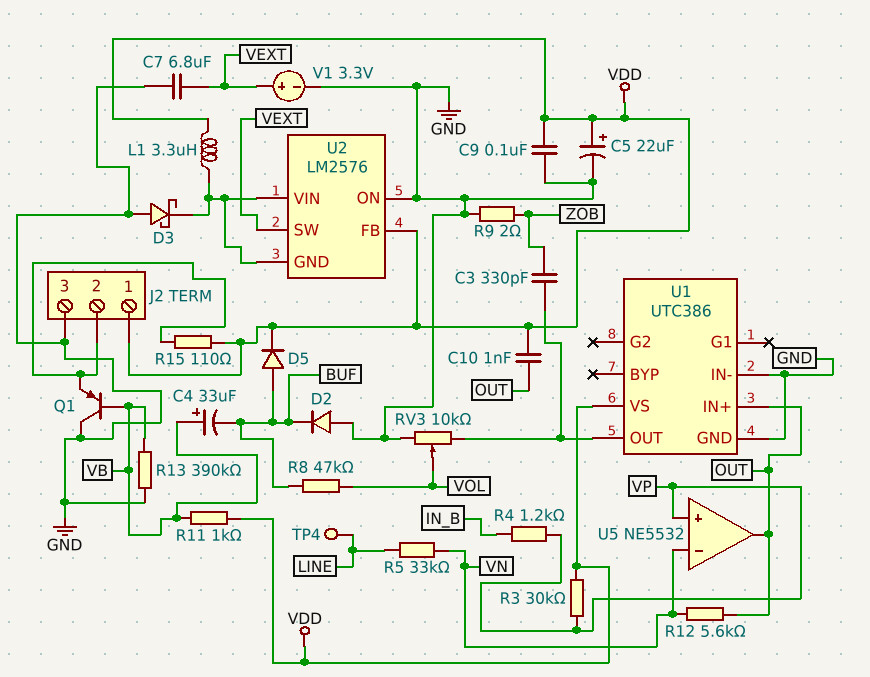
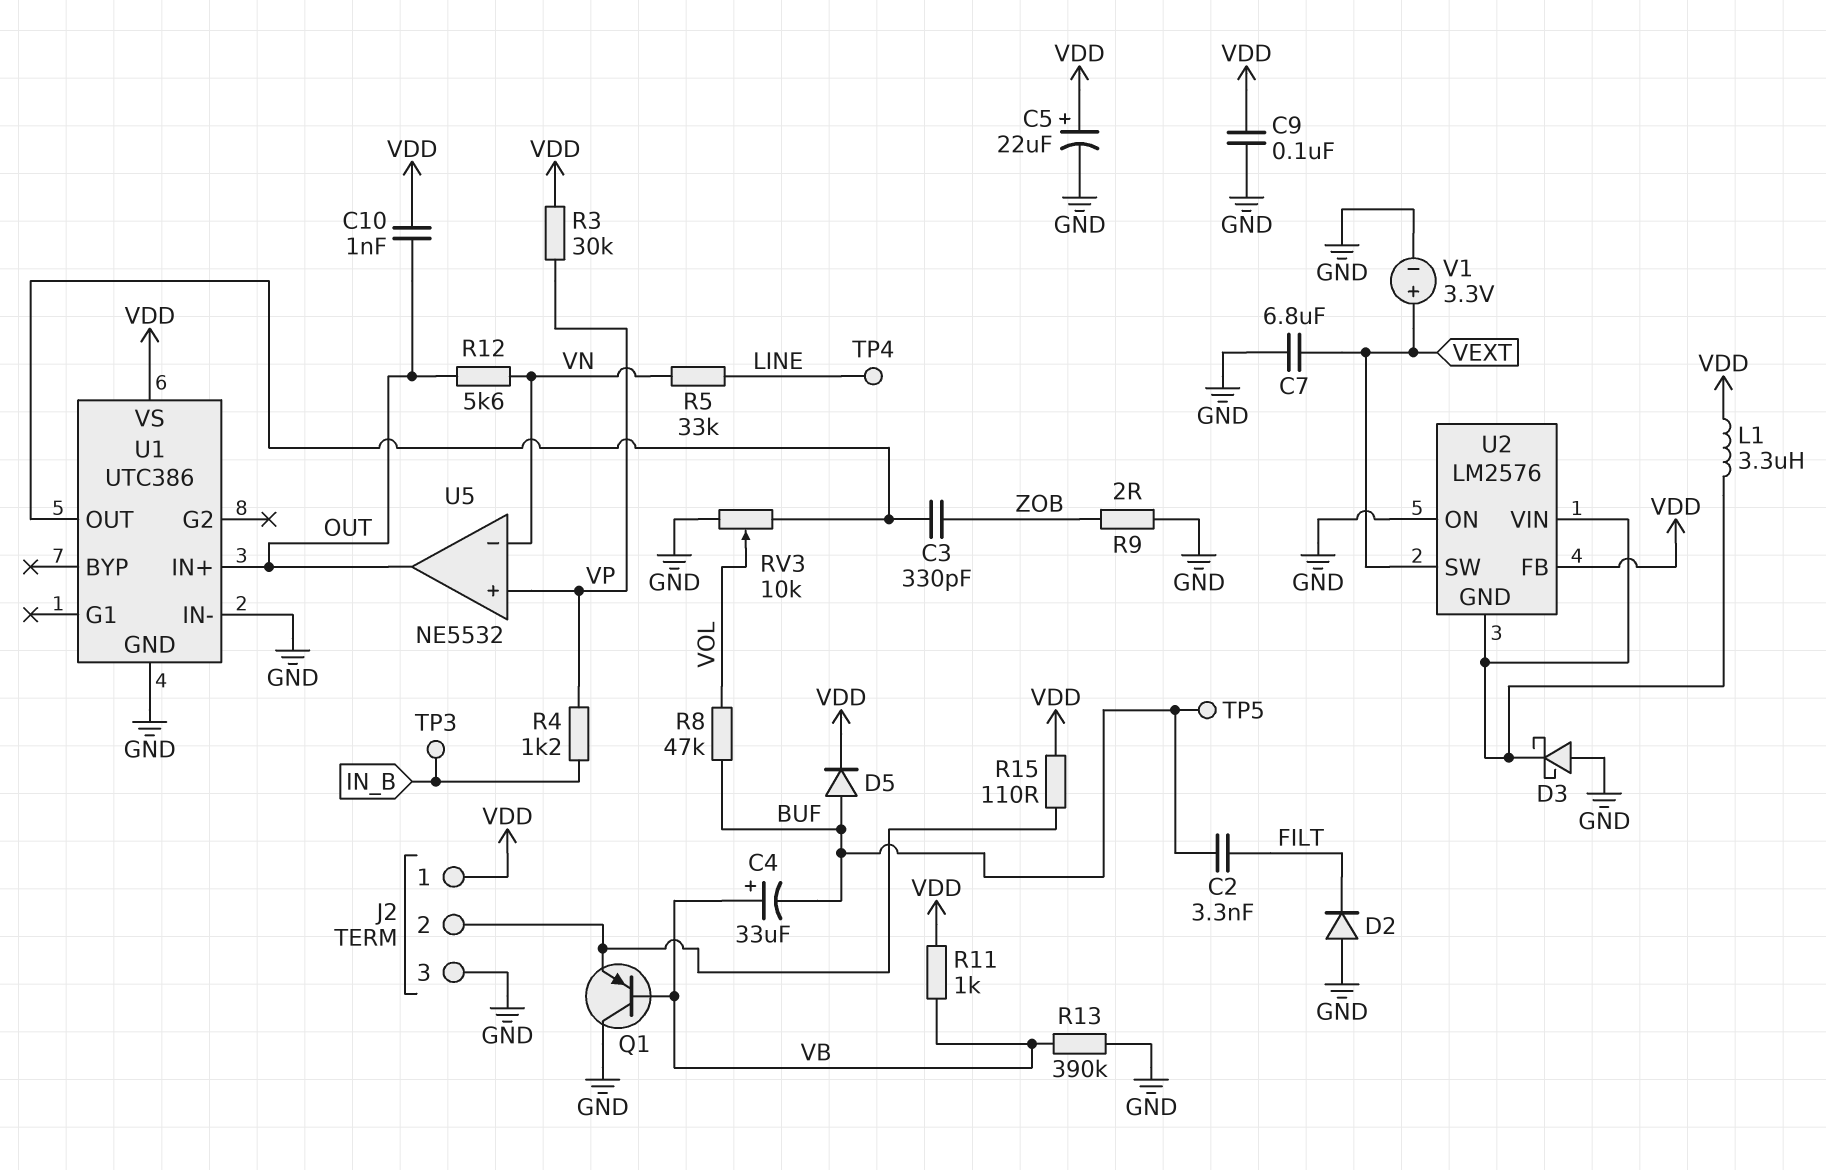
C2: none -> 3.3nF (BUF, FILT)
D2: diode (A GND, K BUF) -> diode (A GND, K FILT)
TP3: none -> test point (IN_B)
TP5: none -> test point (BUF)

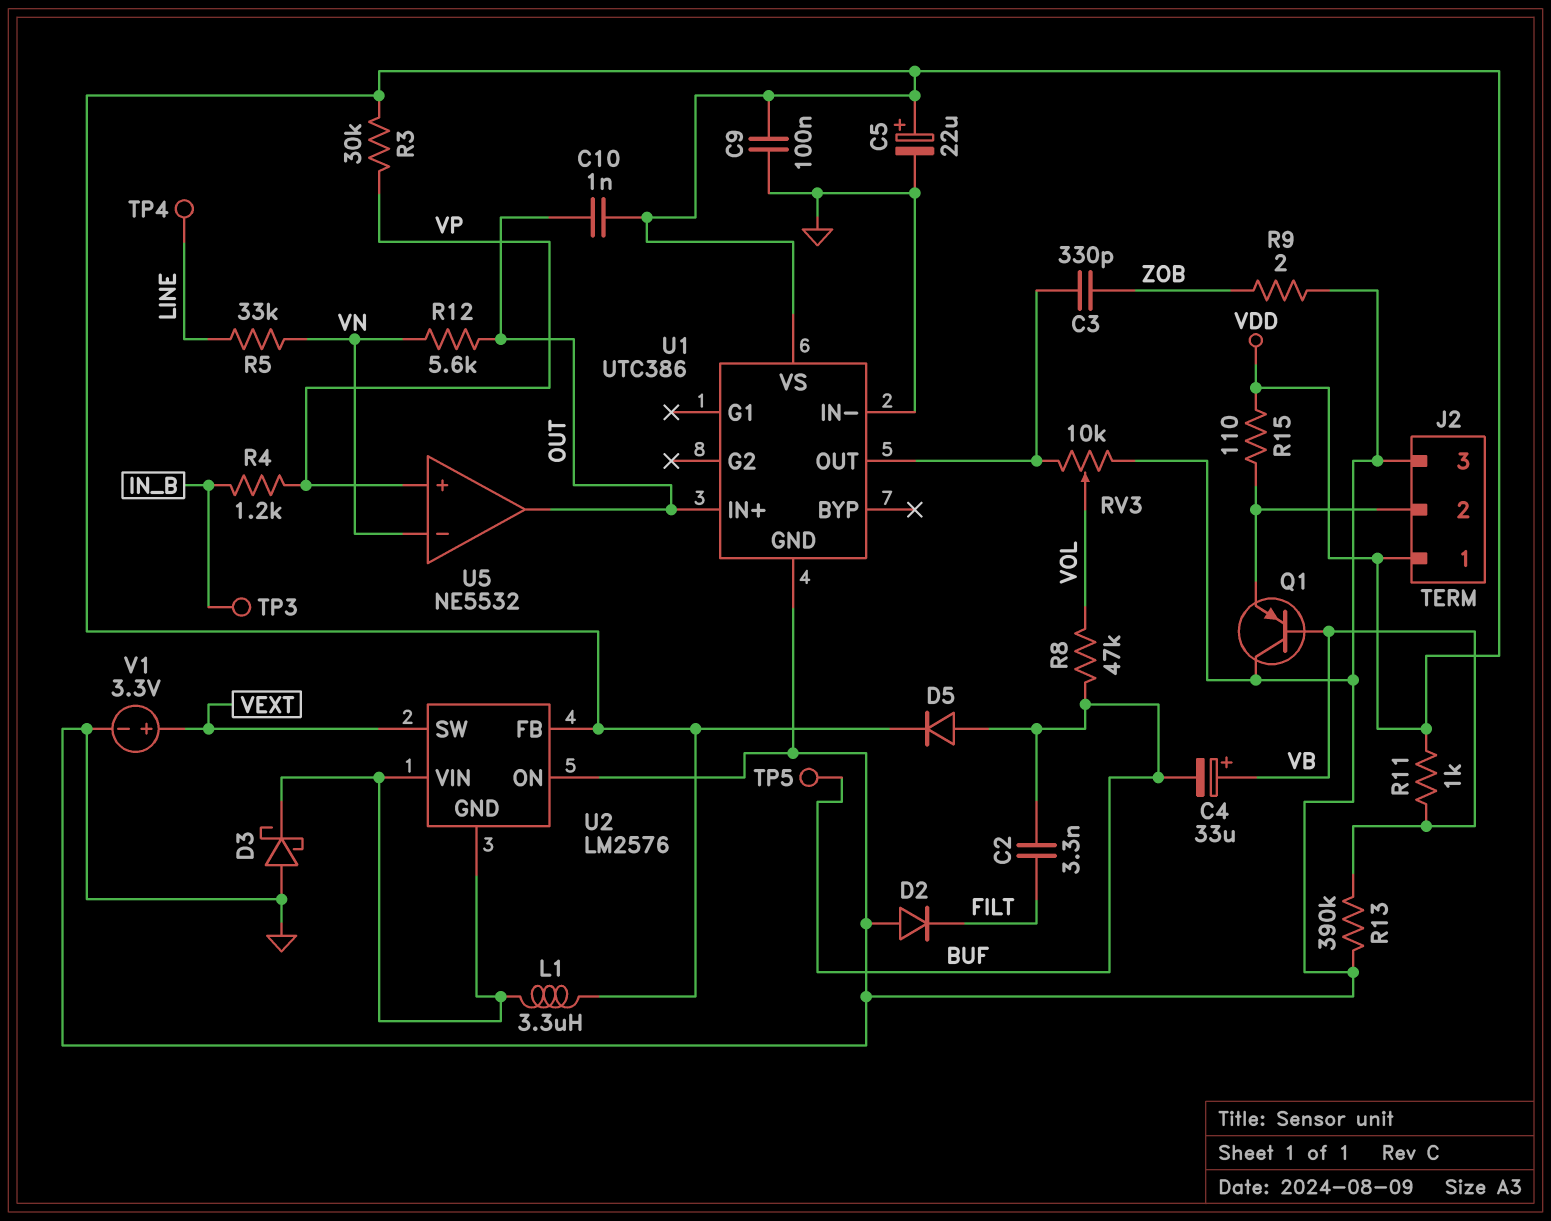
C7: 6.8uF (GND, VEXT) -> none

